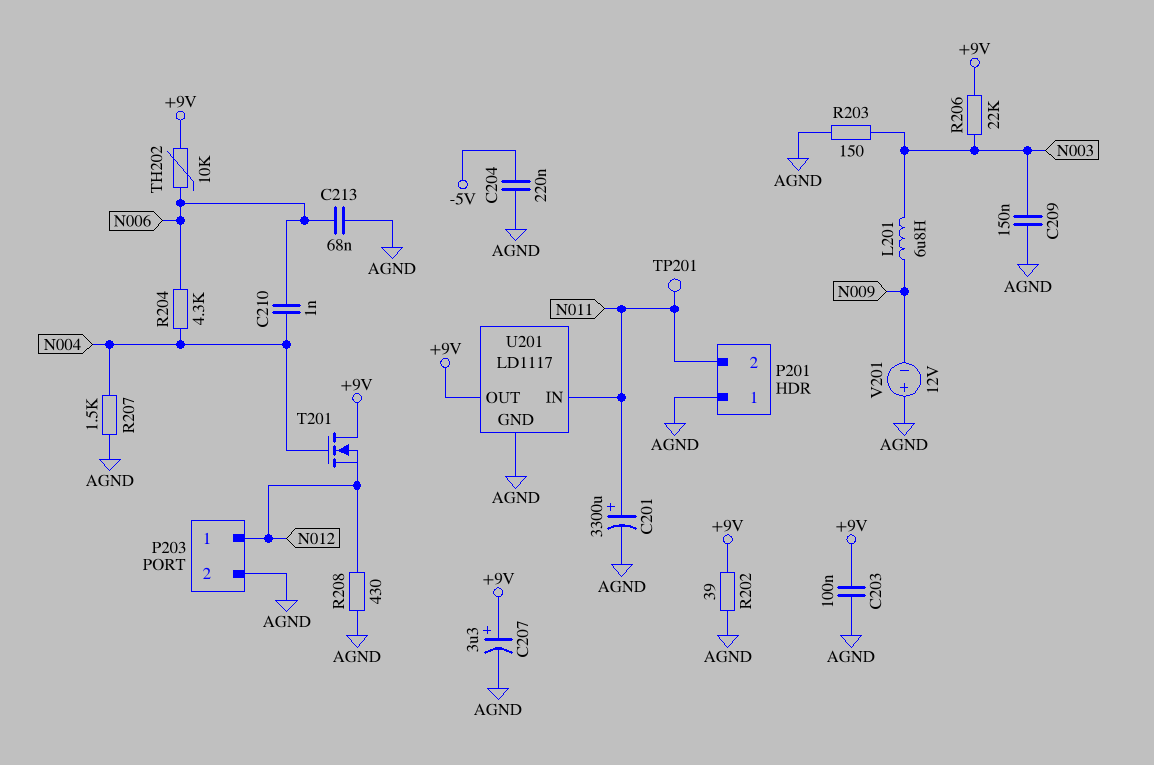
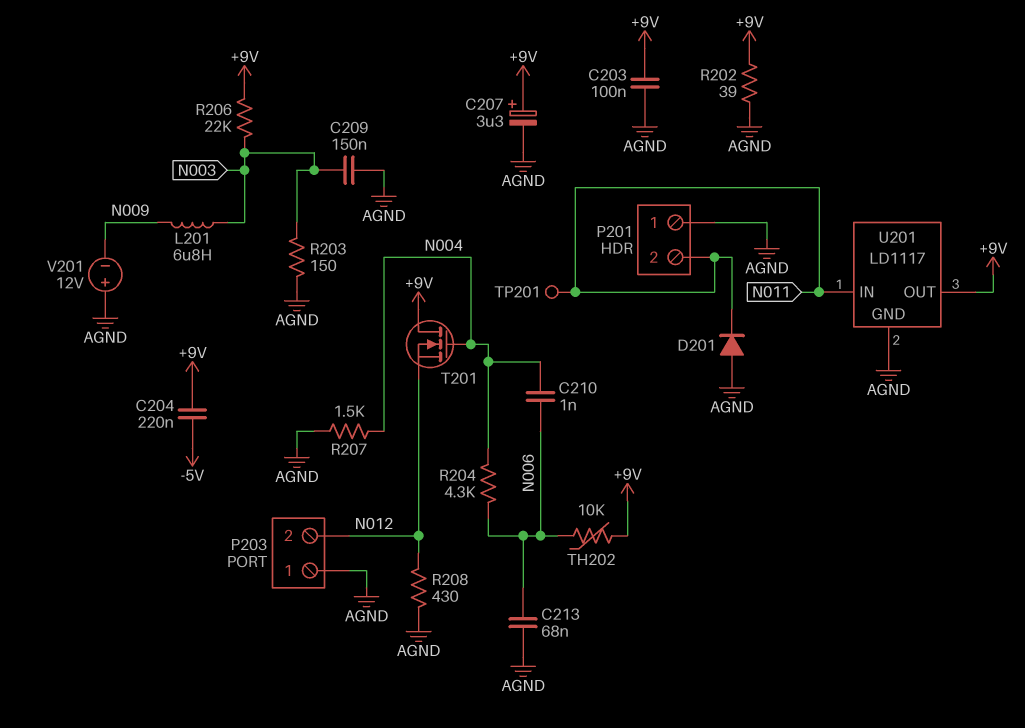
C201: 3300uF (plus N011, minus AGND) -> none
C204: 220nF (-5V, AGND) -> 220nF (+9V, -5V)
D201: none -> diode (A AGND, K N011)
P203 pin 1: N012 -> AGND
P203 pin 2: AGND -> N012

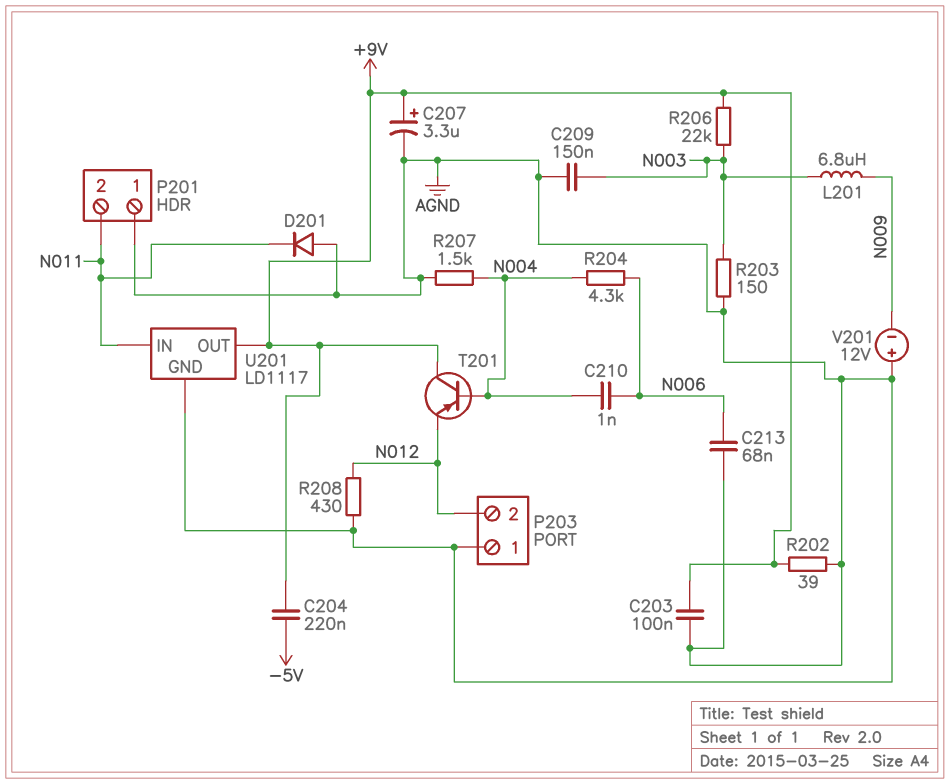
T201: NMOS (G N004, D +9V, S N012) -> PNP (B N004, C +9V, E N012)
TH202: 10k (+9V, N006) -> none
TP201: test point (N011) -> none

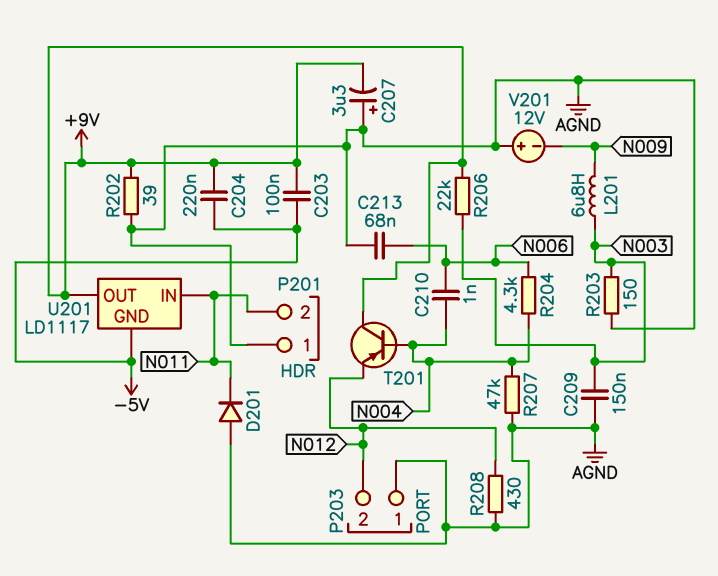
C203: 100nF (+9V, AGND) -> 100nF (+9V, -5V)
C207: 3.3uF (plus +9V, minus AGND) -> 3.3uF (plus AGND, minus +9V)
R207: 1.5k (AGND, N004) -> 47k (AGND, N004)
U201 pin GND: AGND -> -5V

